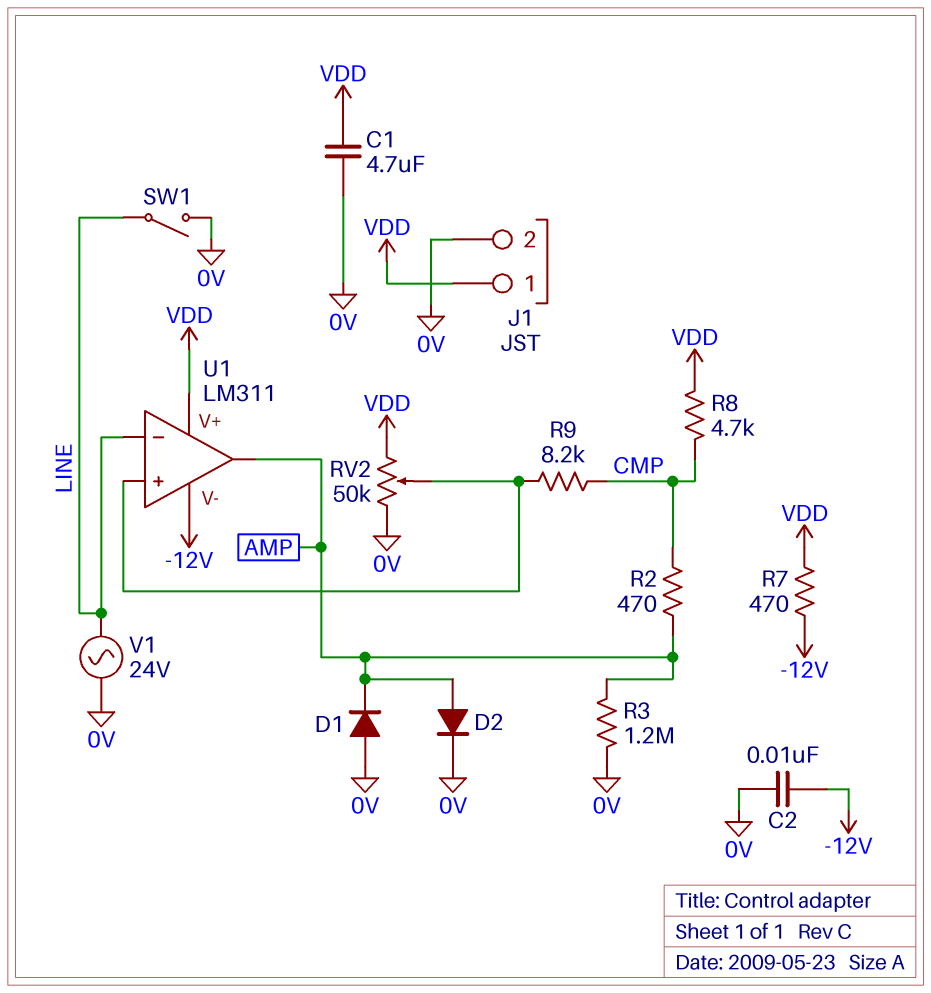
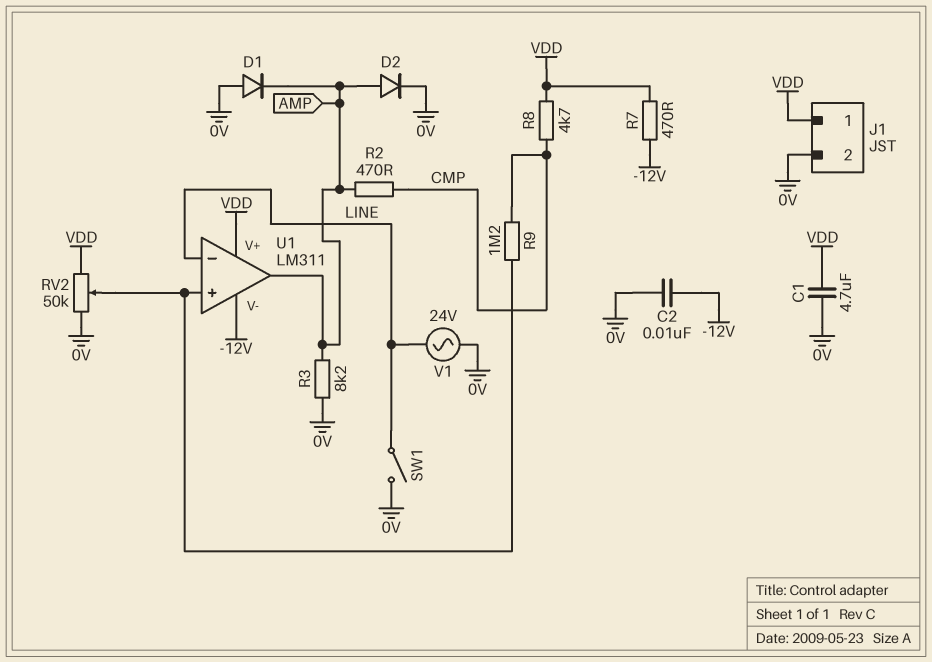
R3: 1.2M (0V, AMP) -> 8.2k (0V, AMP)
R9: 8.2k (CMP, U1/in+) -> 1.2M (CMP, U1/in+)

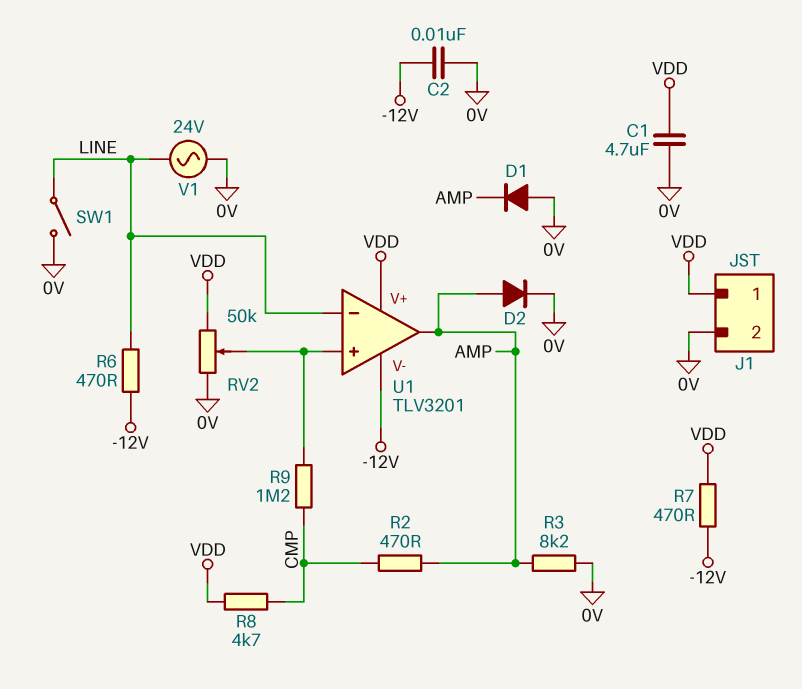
R6: none -> 470 (-12V, LINE)
U1: LM311 -> TLV3201

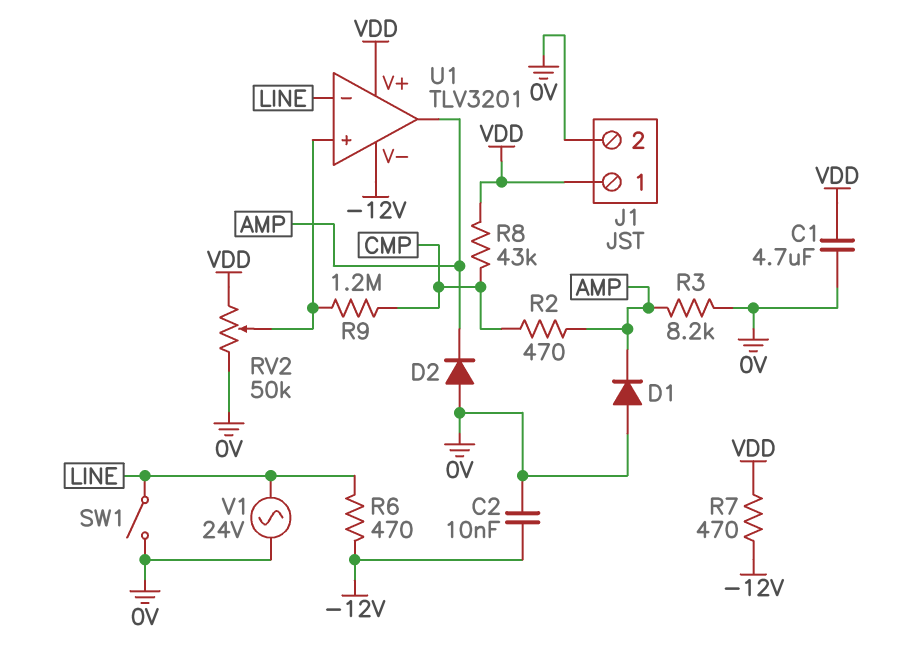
D2: diode (A AMP, K 0V) -> diode (A 0V, K AMP)
R8: 4.7k (CMP, VDD) -> 43k (CMP, VDD)

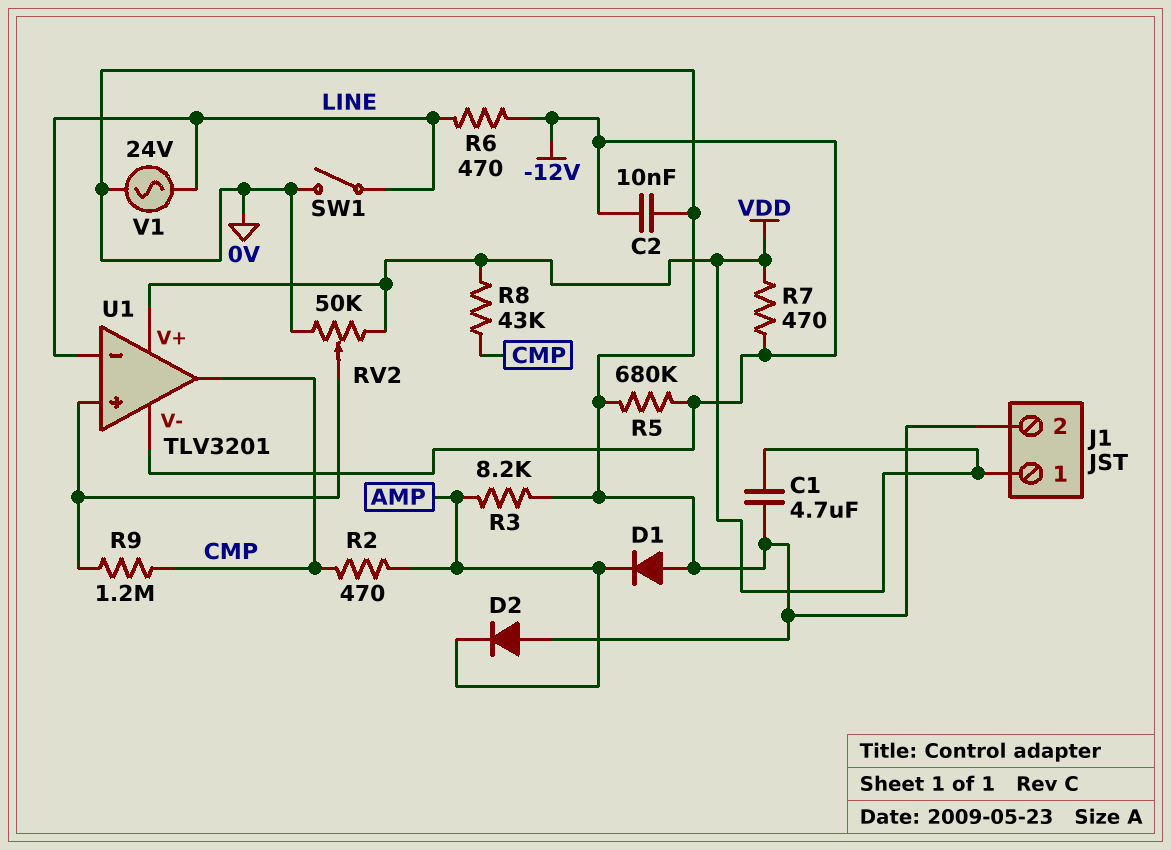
R5: none -> 680k (-12V, 0V)
U1 pin out: AMP -> CMP

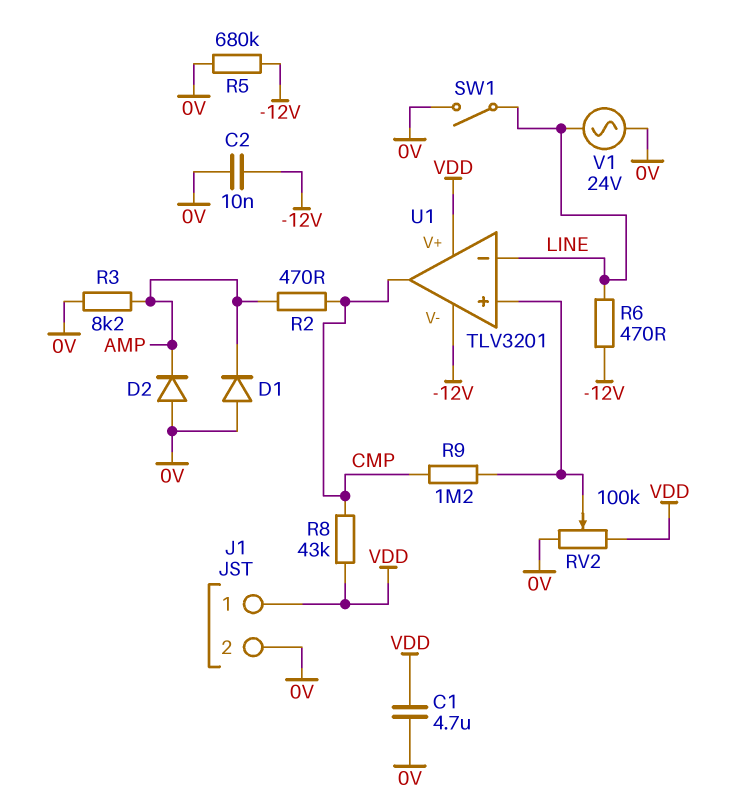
R7: 470 (-12V, VDD) -> none
RV2: 50k (0V, VDD, wiper U1/in+) -> 100k (0V, VDD, wiper U1/in+)

